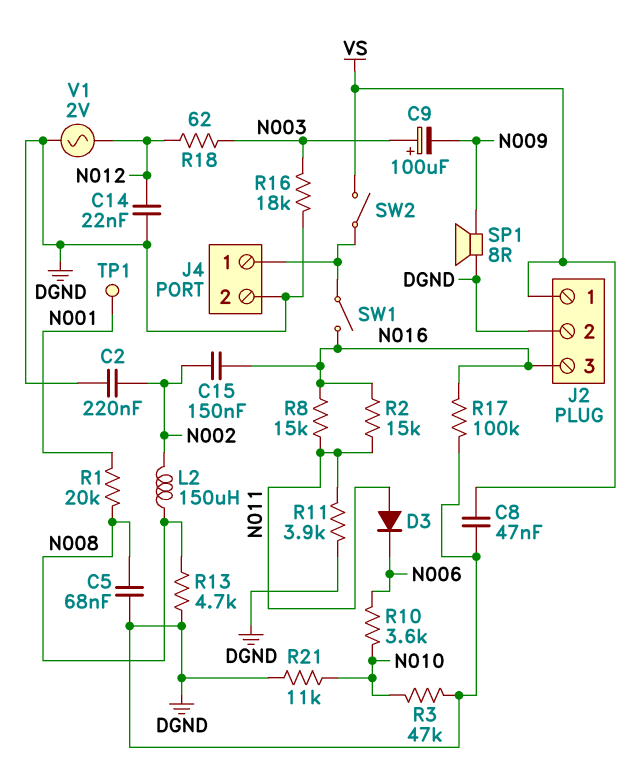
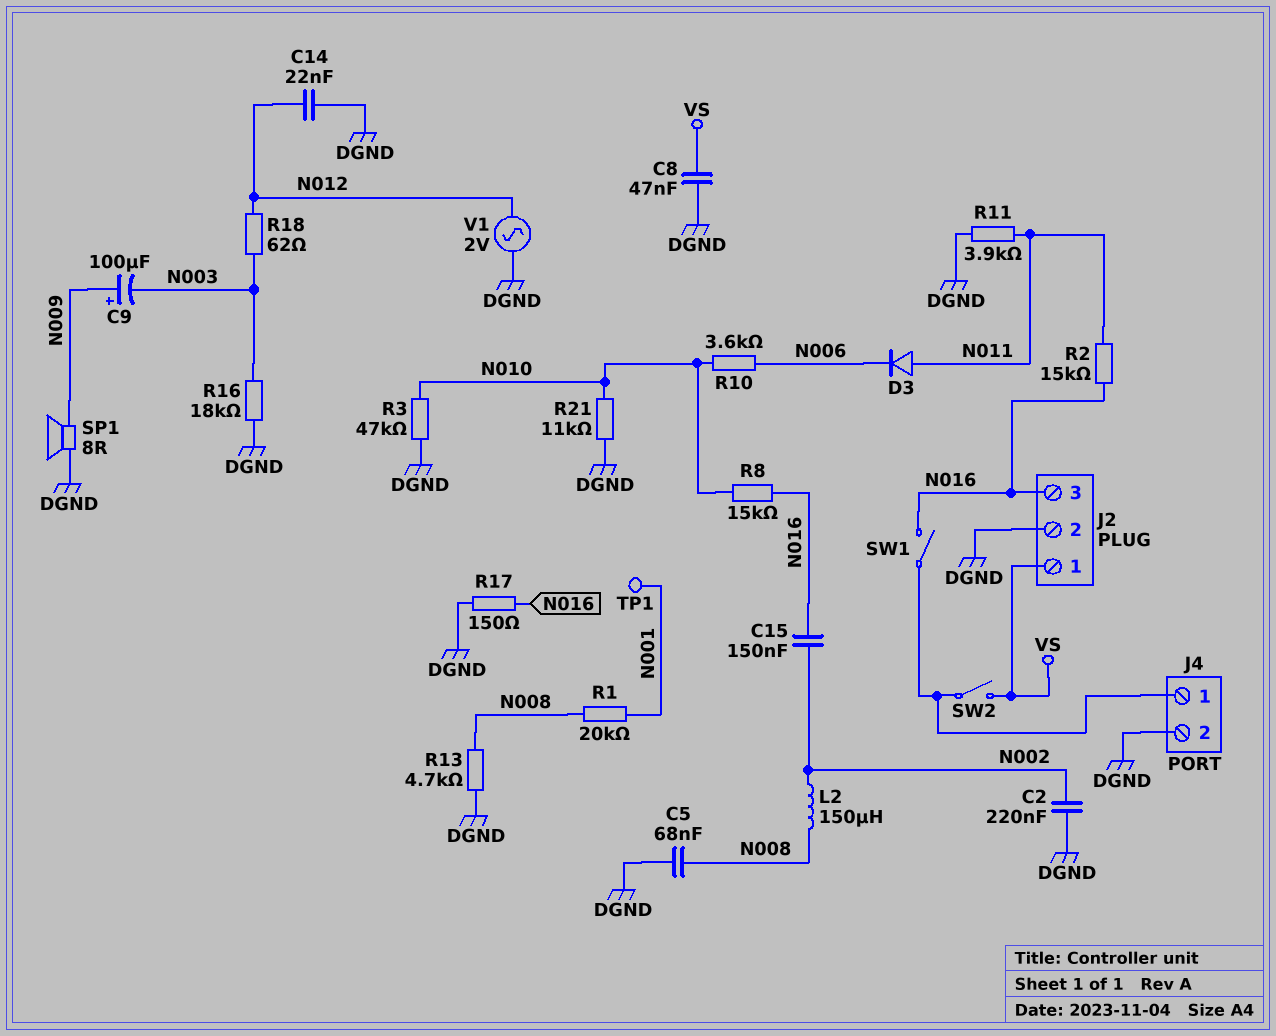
C9: 100uF (plus N003, minus N009) -> 100uF (plus N009, minus N003)
R8: 15k (N011, N016) -> 15k (N010, N016)
R17: 100k (DGND, N016) -> 150 (DGND, N016)

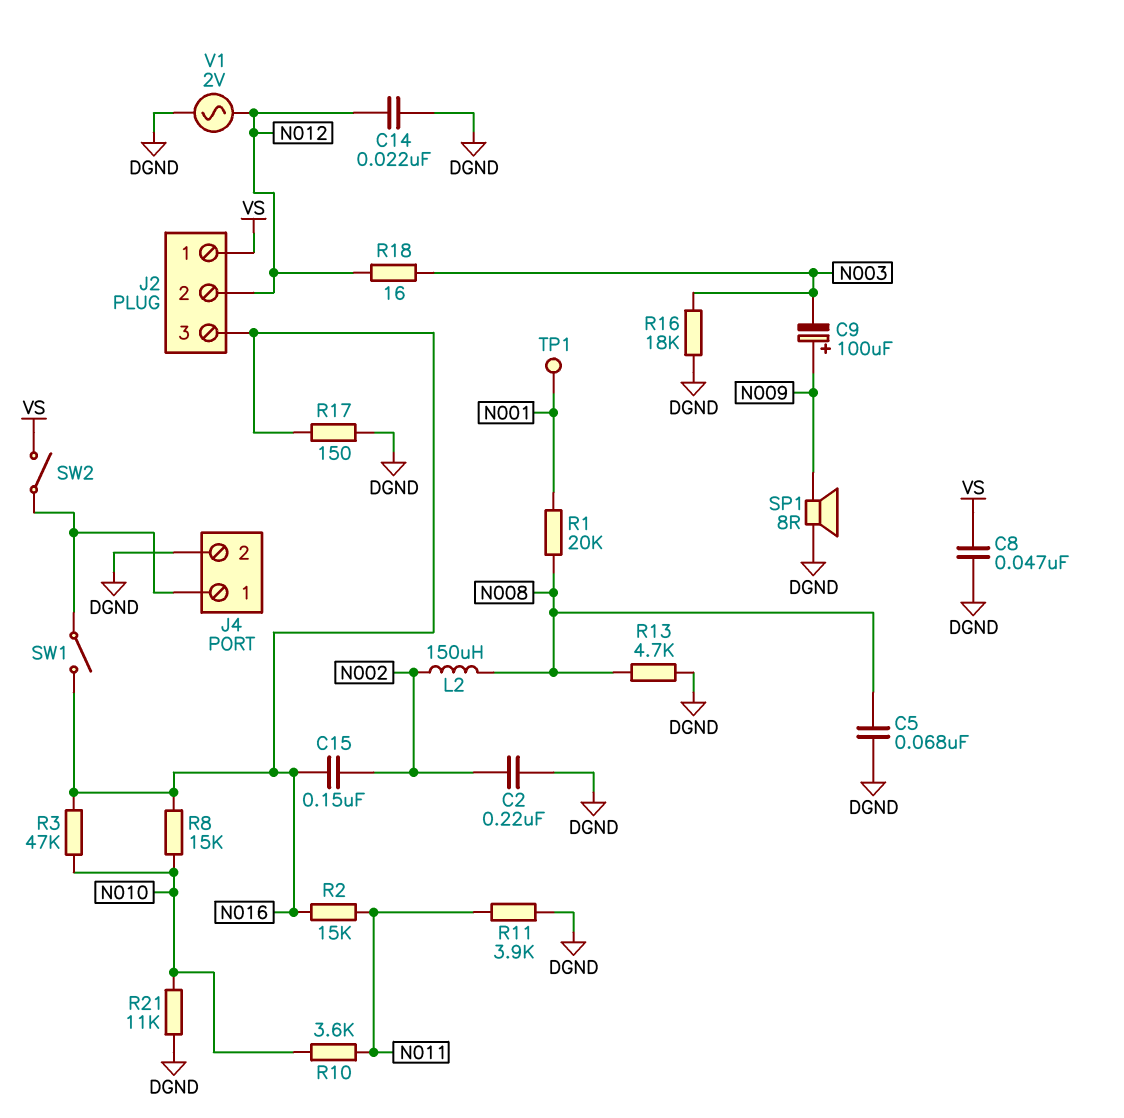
D3: diode (A N011, K N006) -> none
J2 pin 2: DGND -> N012
R3: 47k (DGND, N010) -> 47k (N010, N016)
R10: 3.6k (N006, N010) -> 3.6k (N010, N011)
R18: 62 (N003, N012) -> 16 (N003, N012)

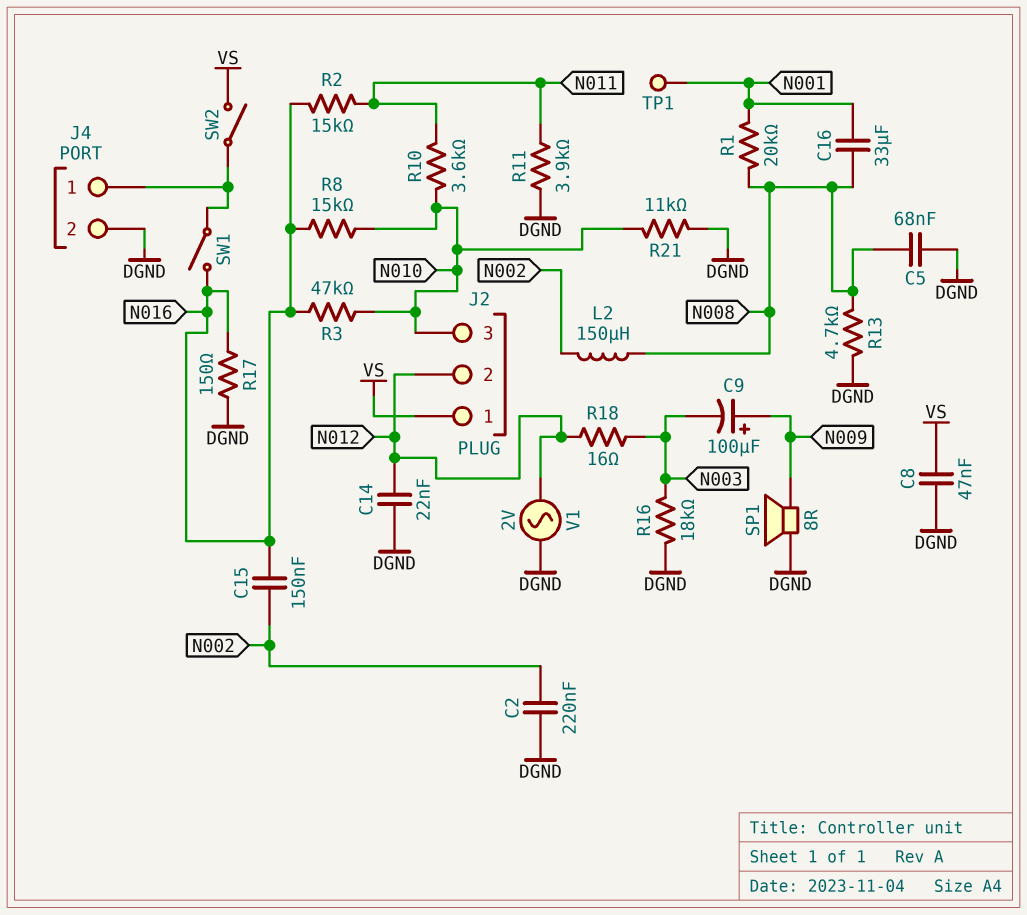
C16: none -> 33uF (N001, N008)
J2 pin 3: N016 -> N010

